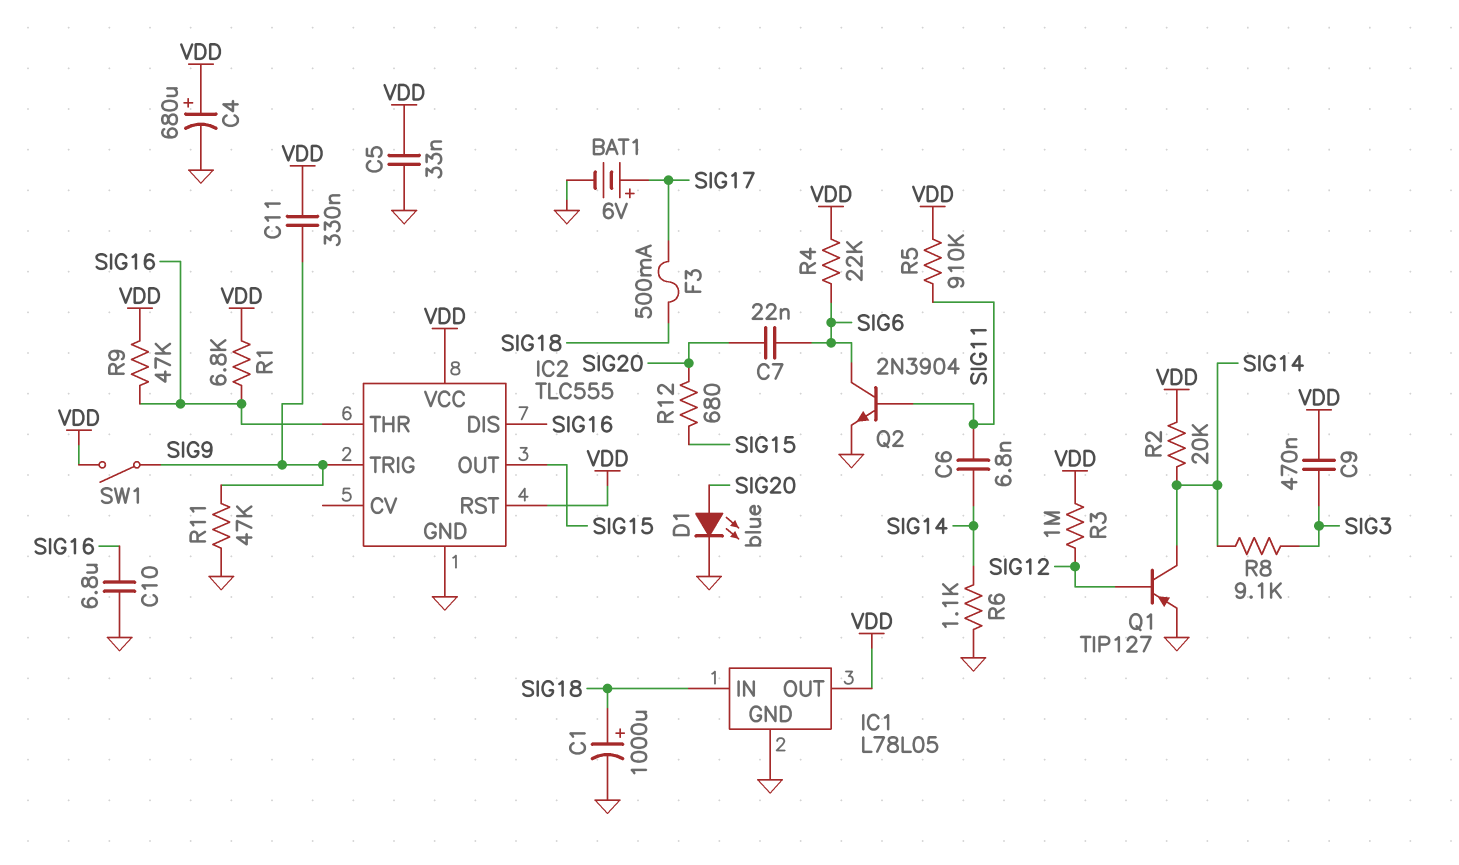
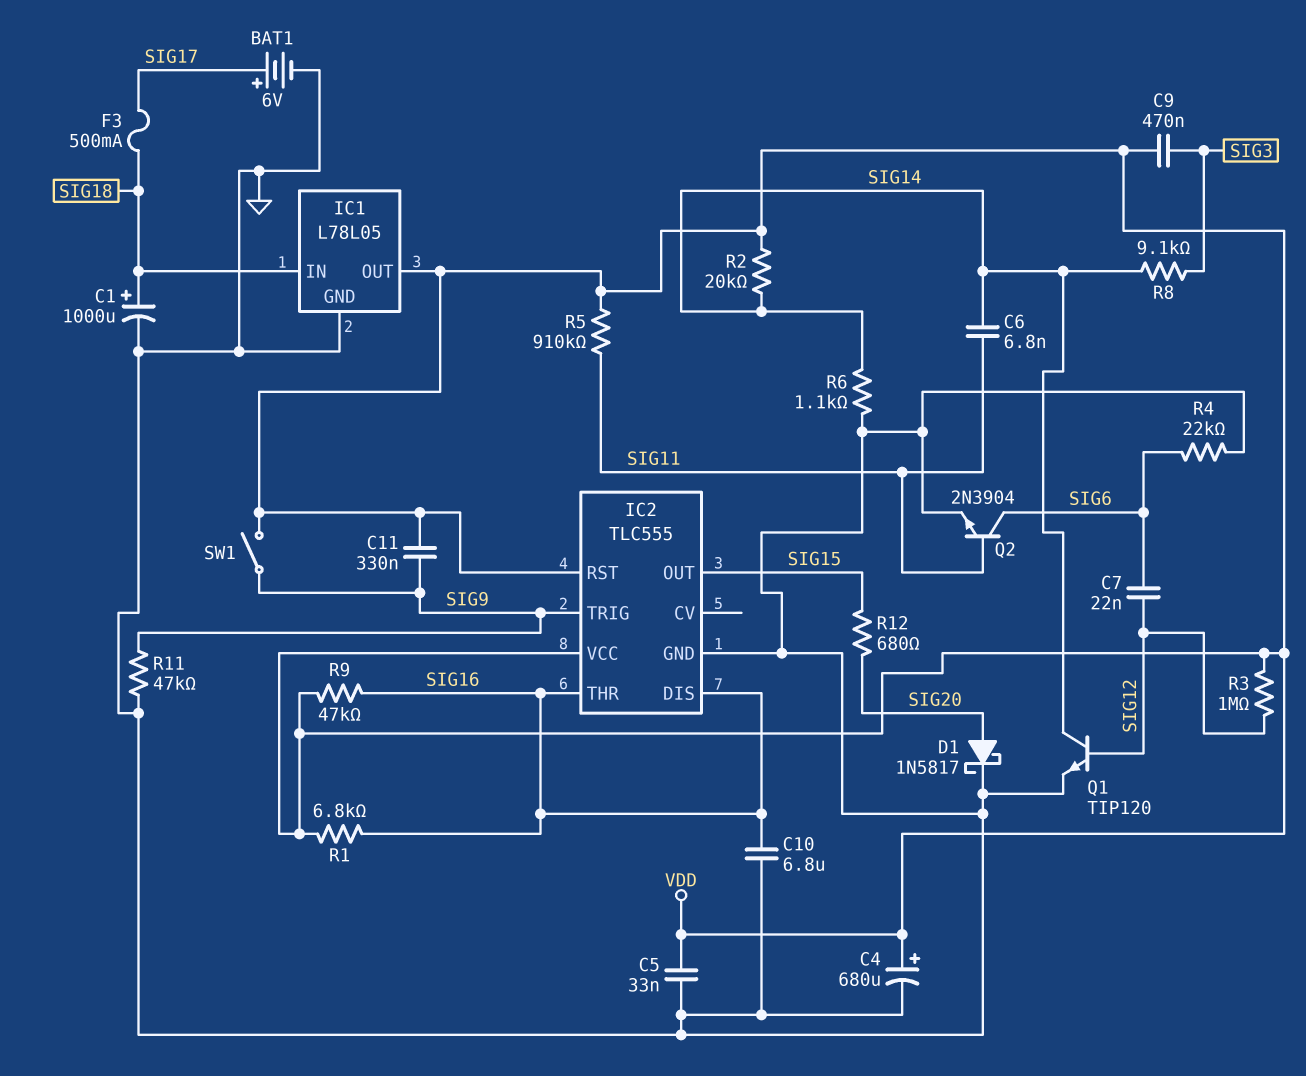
C7: 22nF (SIG6, SIG20) -> 22nF (SIG6, SIG12)
D1: LED blue (A SIG20, K GND) -> schottky 1N5817 (A SIG20, K GND)
Q1: PNP TIP127 (B SIG12, C SIG14, E GND) -> NPN TIP120 (B SIG12, C SIG14, E GND)
R4: 22k (SIG6, VDD) -> 22k (GND, SIG6)

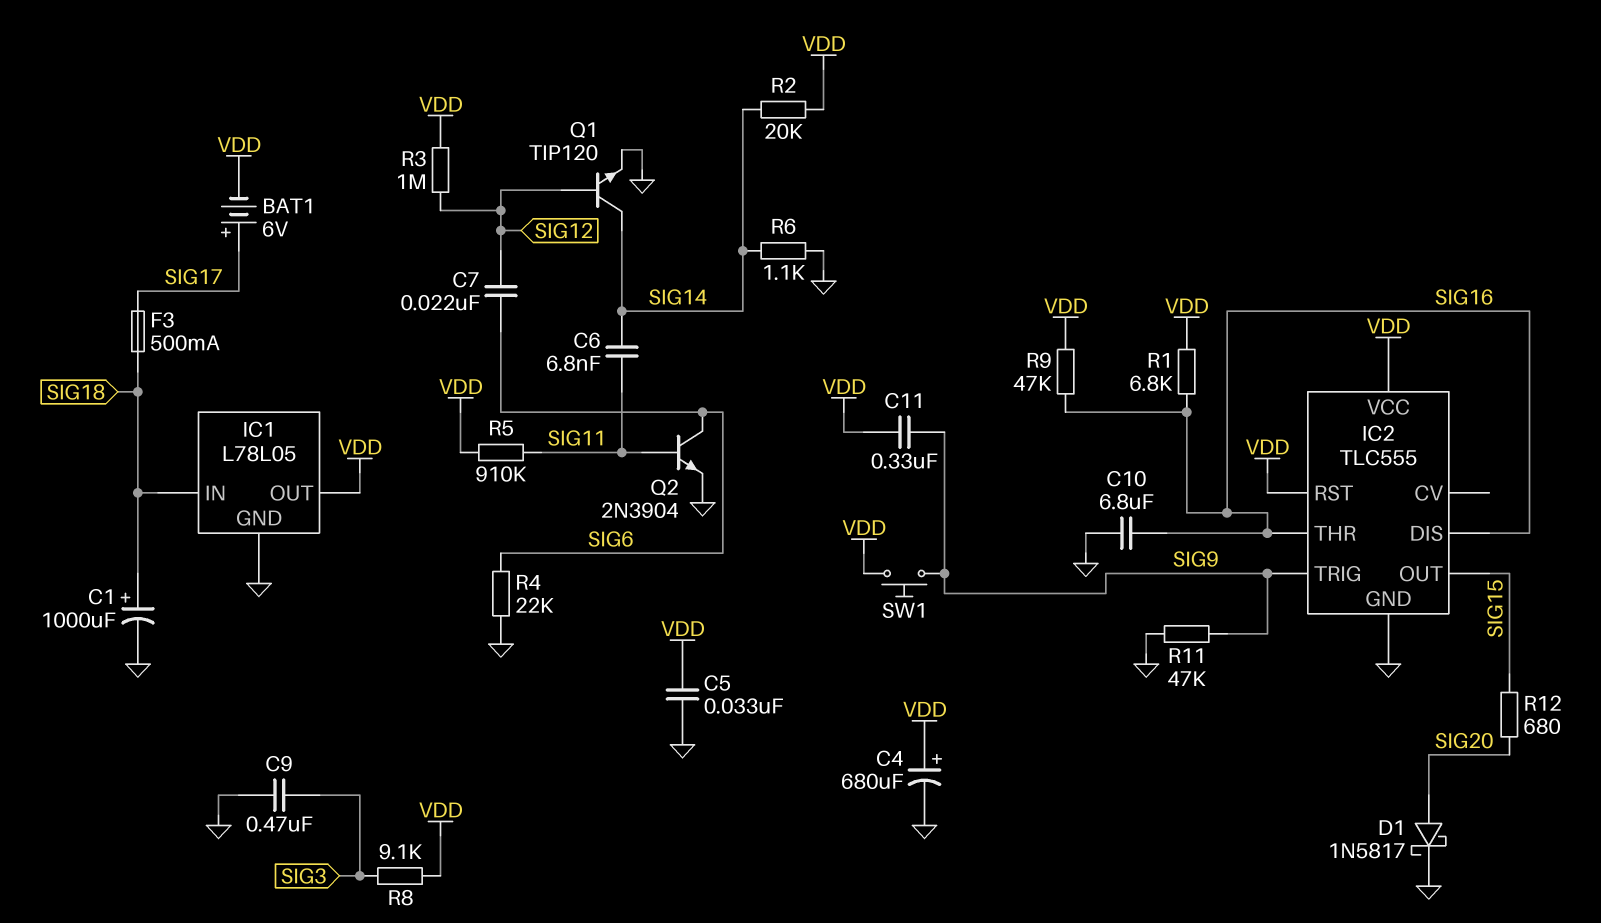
BAT1: 6V (plus SIG17, minus GND) -> 6V (plus SIG17, minus VDD)
C9: 470nF (SIG3, VDD) -> 470nF (GND, SIG3)
R8: 9.1k (SIG3, SIG14) -> 9.1k (SIG3, VDD)
SW1: switch (SIG9, VDD) -> button (SIG9, VDD)

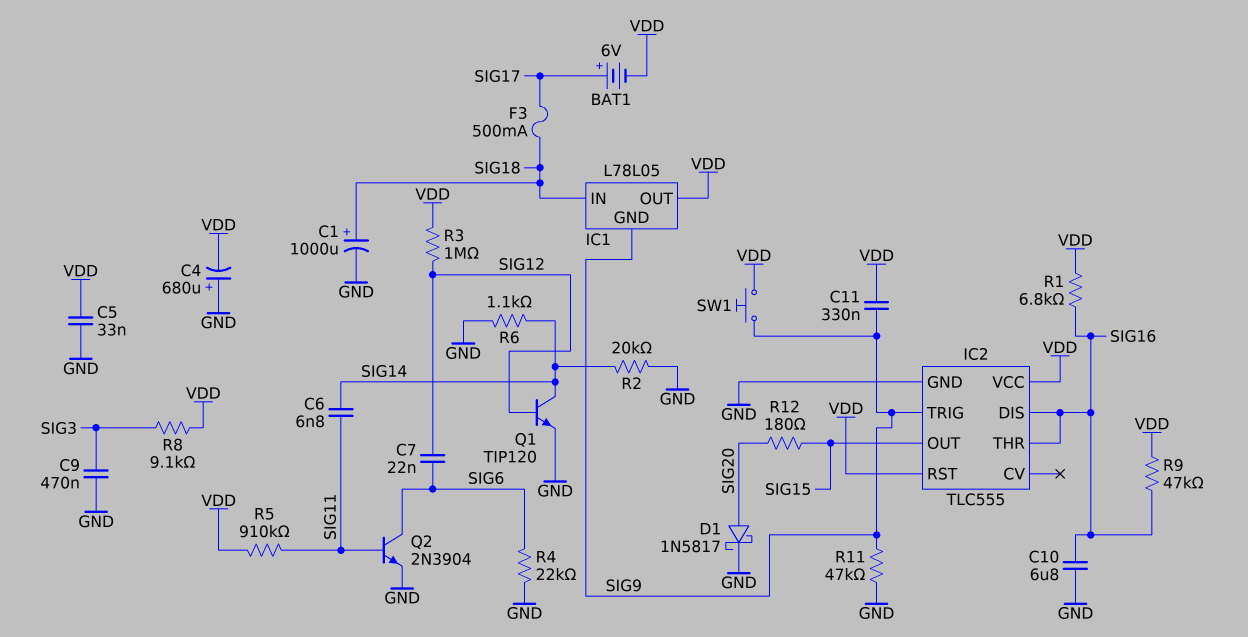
C4: 680uF (plus VDD, minus GND) -> 680uF (plus GND, minus VDD)
IC1 pin GND: GND -> SIG9
R2: 20k (SIG14, VDD) -> 20k (GND, SIG14)
R12: 680 (SIG15, SIG20) -> 180 (SIG15, SIG20)

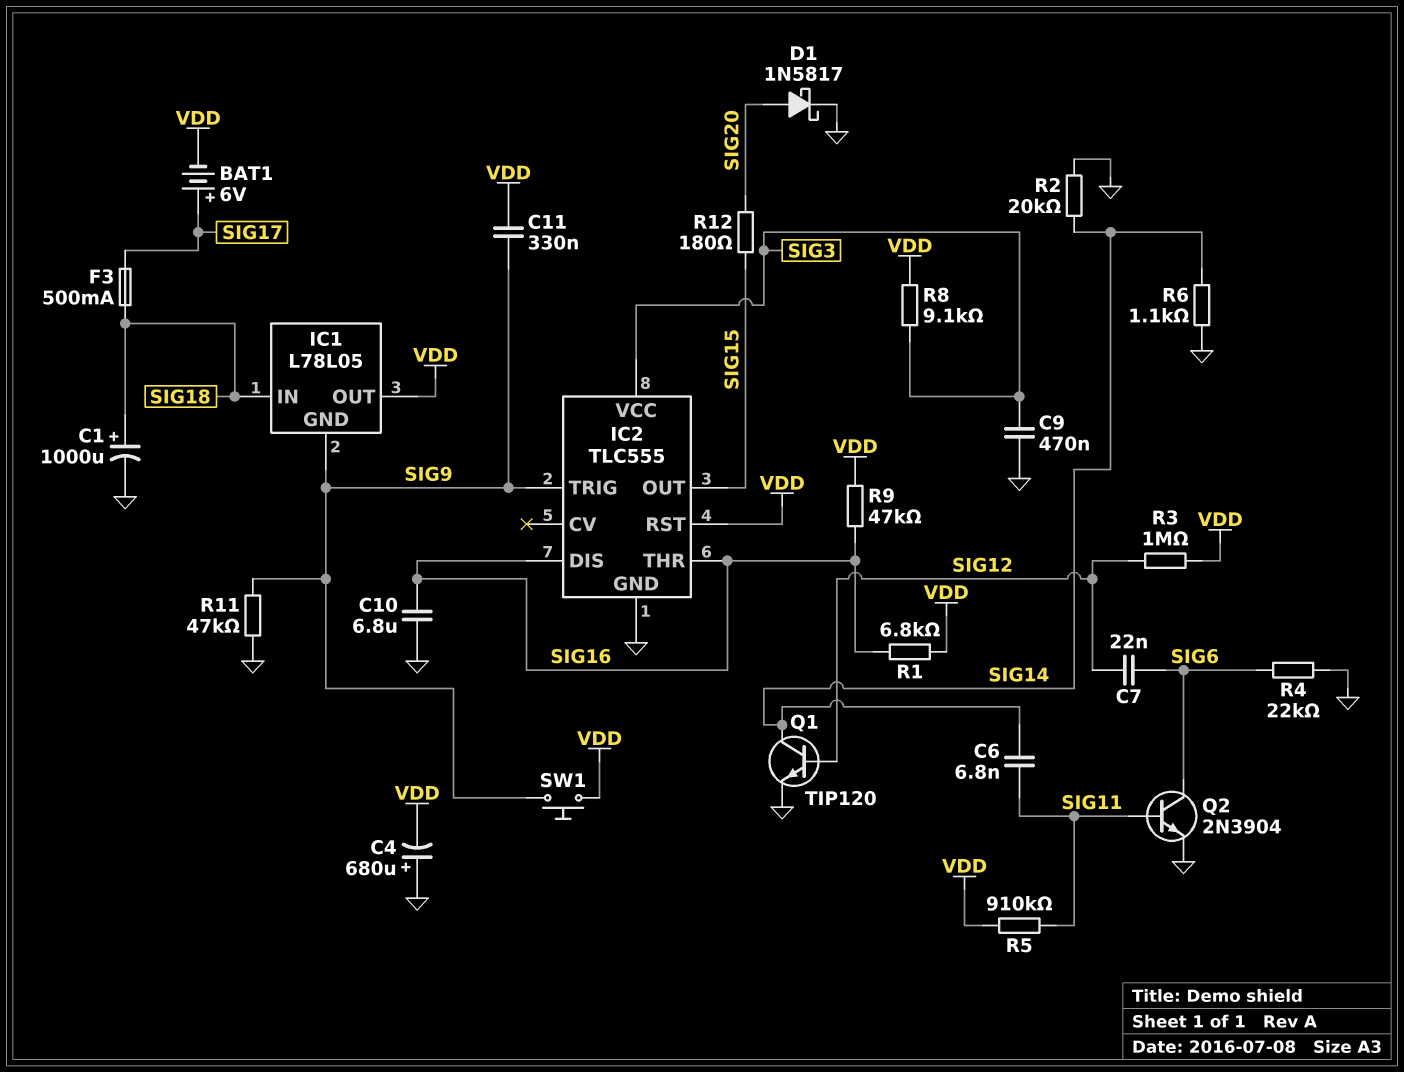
C5: 33nF (GND, VDD) -> none
IC2 pin VCC: VDD -> SIG3

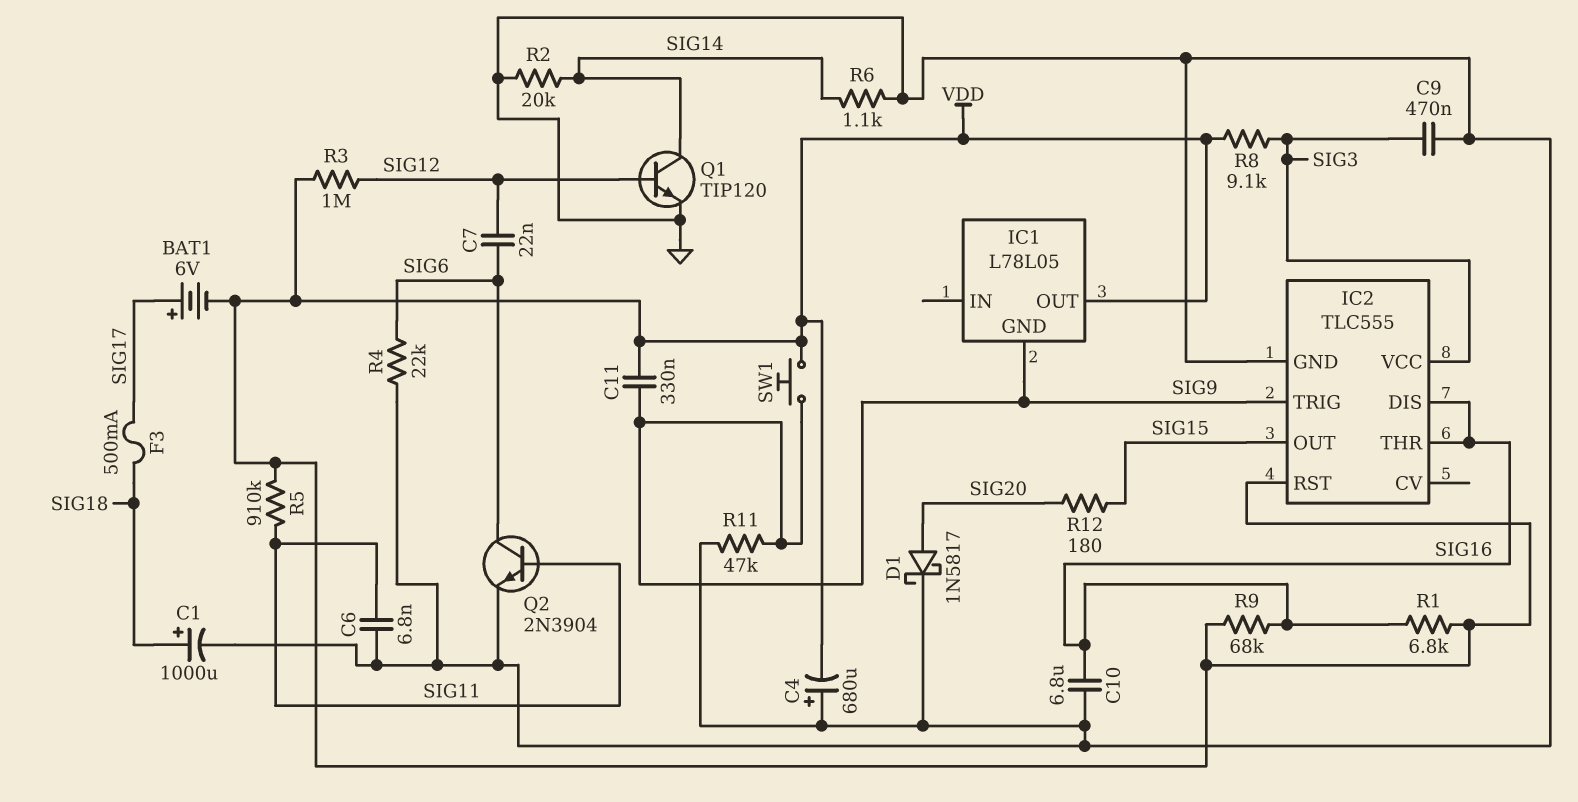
C6: 6.8nF (SIG11, SIG14) -> 6.8nF (GND, SIG11)
IC1 pin IN: SIG18 -> none
R9: 47k (SIG16, VDD) -> 68k (SIG16, VDD)

